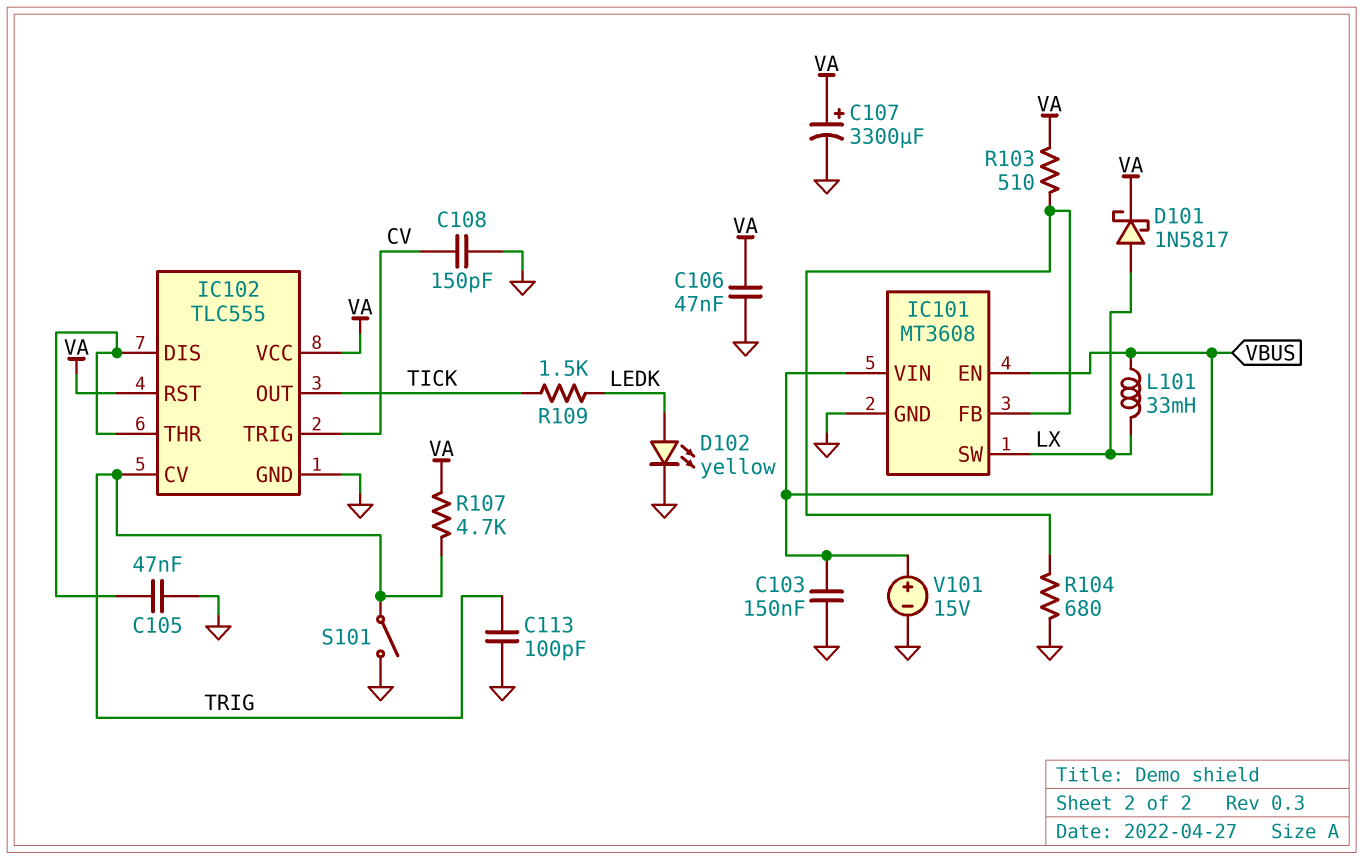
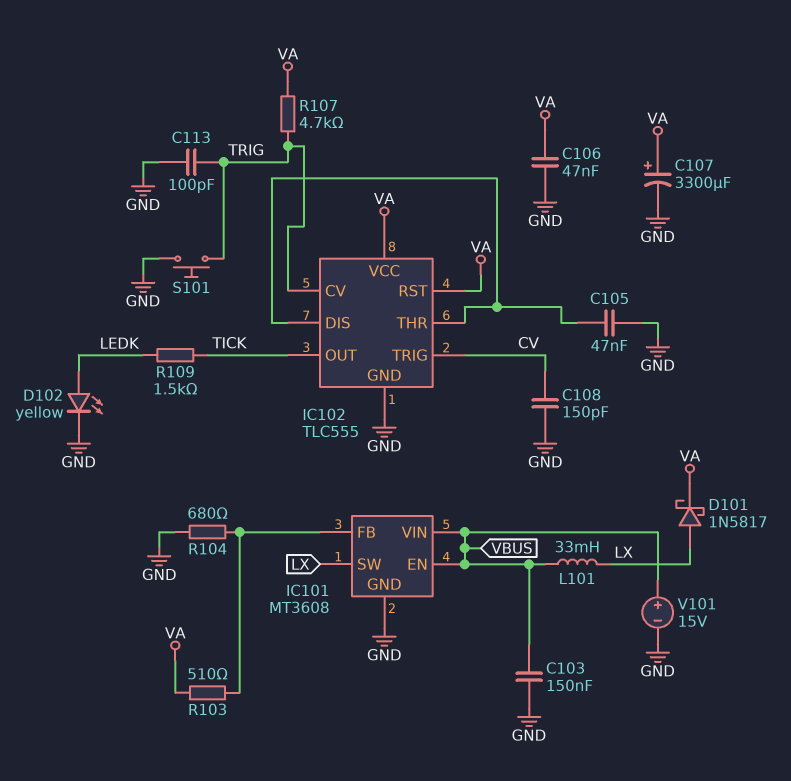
S101: switch (GND, TRIG) -> button (GND, TRIG)

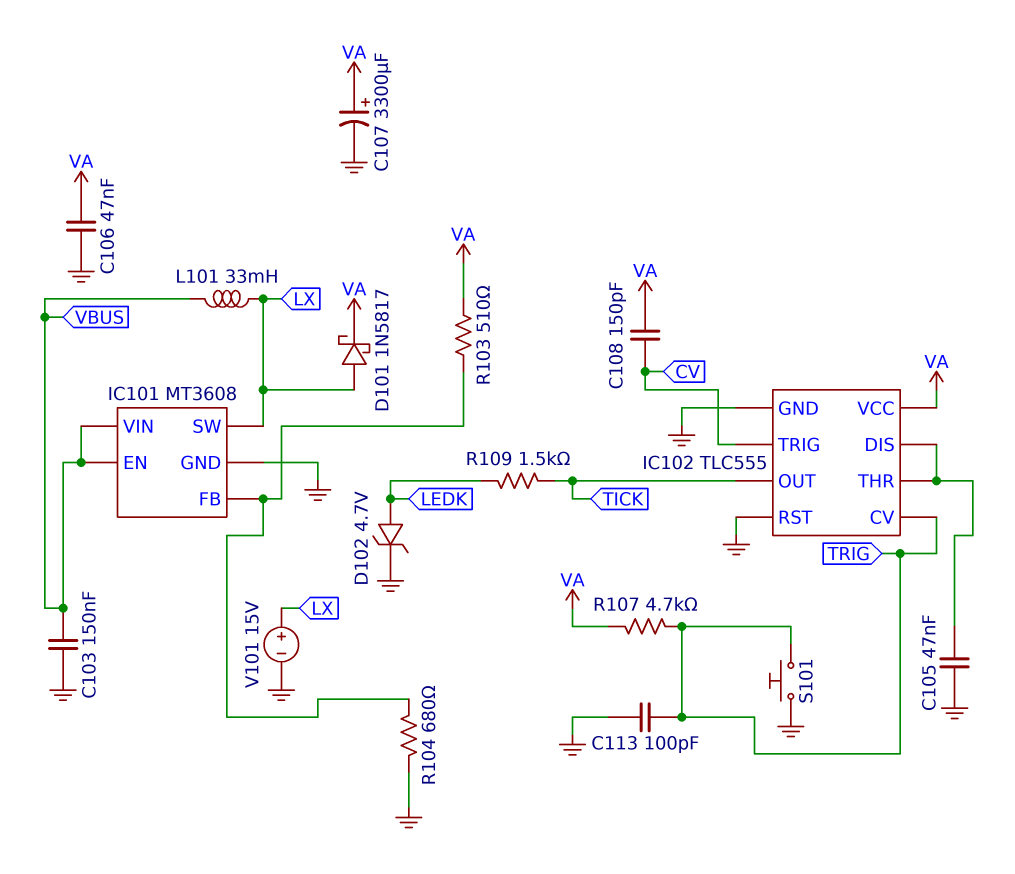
C108: 150pF (CV, GND) -> 150pF (CV, VA)
D102: LED yellow (A LEDK, K GND) -> zener 4.7V (A LEDK, K GND)
IC102 pin RST: VA -> GND
V101: 15V (plus VBUS, minus GND) -> 15V (plus LX, minus GND)

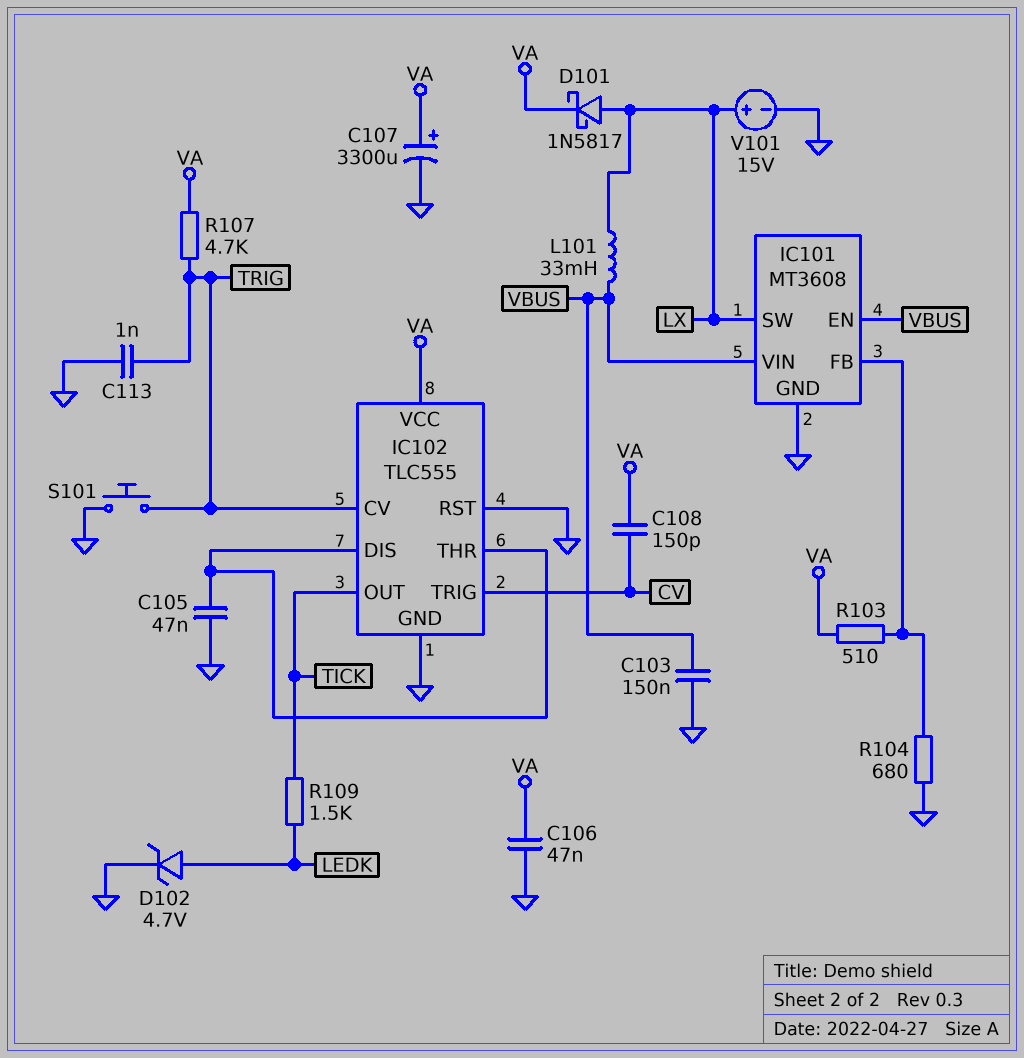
C113: 100pF (GND, TRIG) -> 1nF (GND, TRIG)

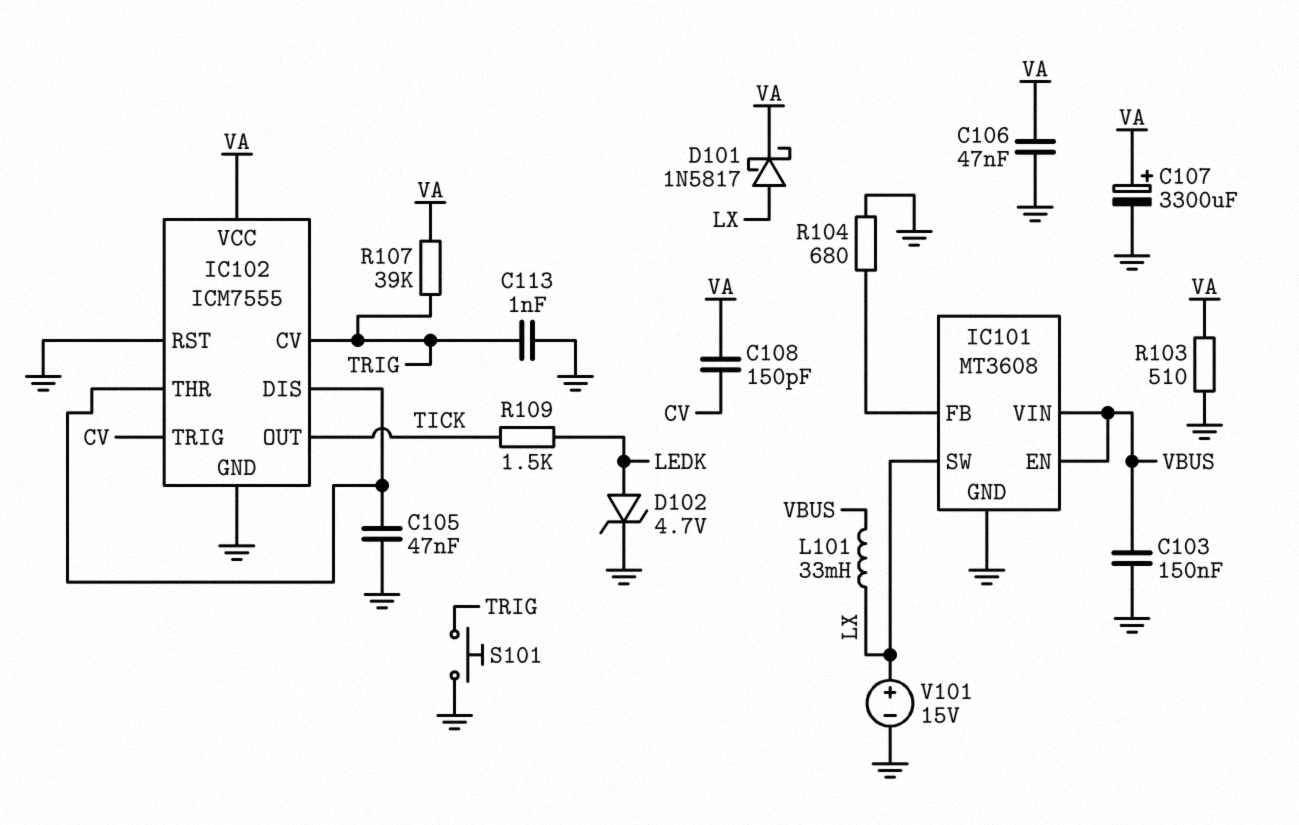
IC102: TLC555 -> ICM7555
R103: 510 (IC101/FB, VA) -> 510 (GND, VA)
R107: 4.7k (TRIG, VA) -> 39k (TRIG, VA)

